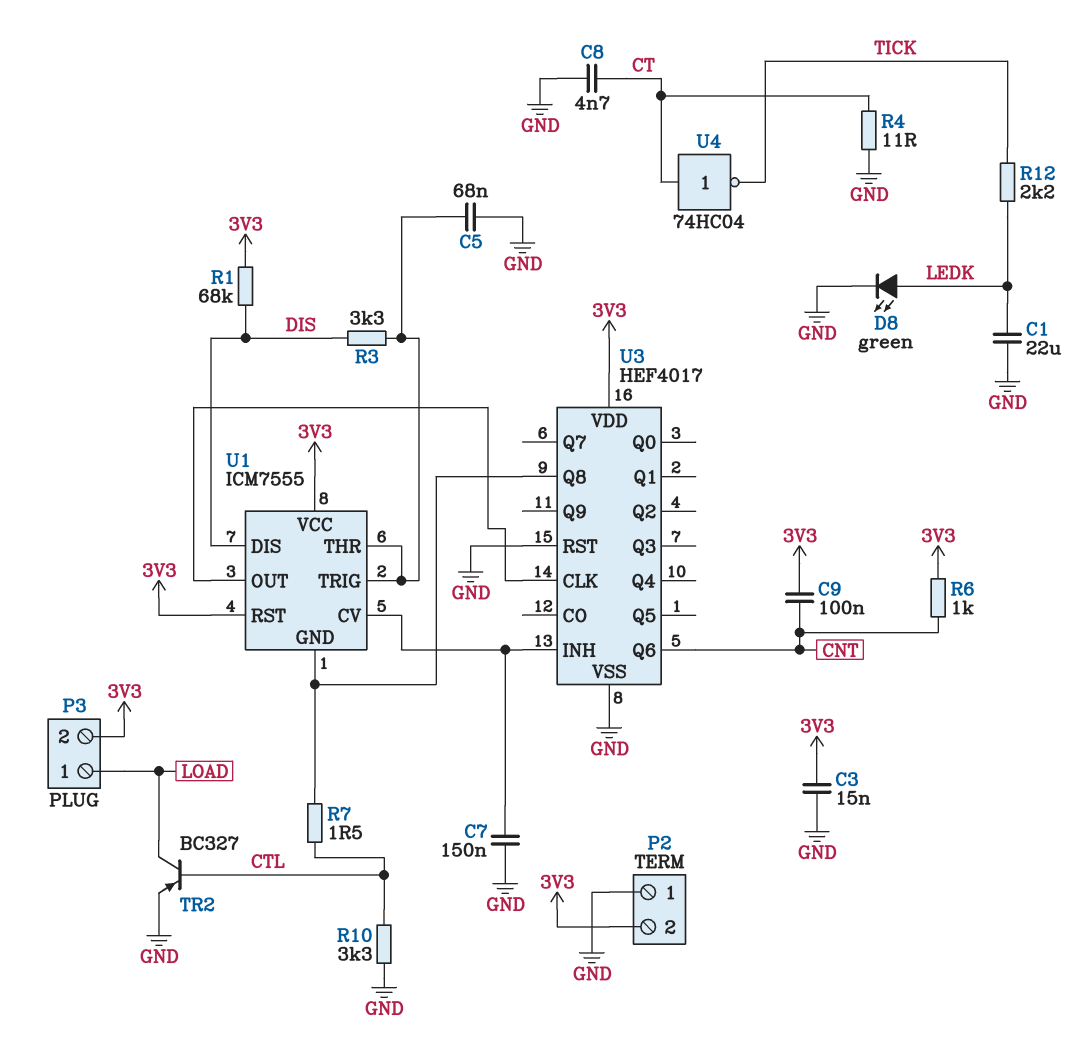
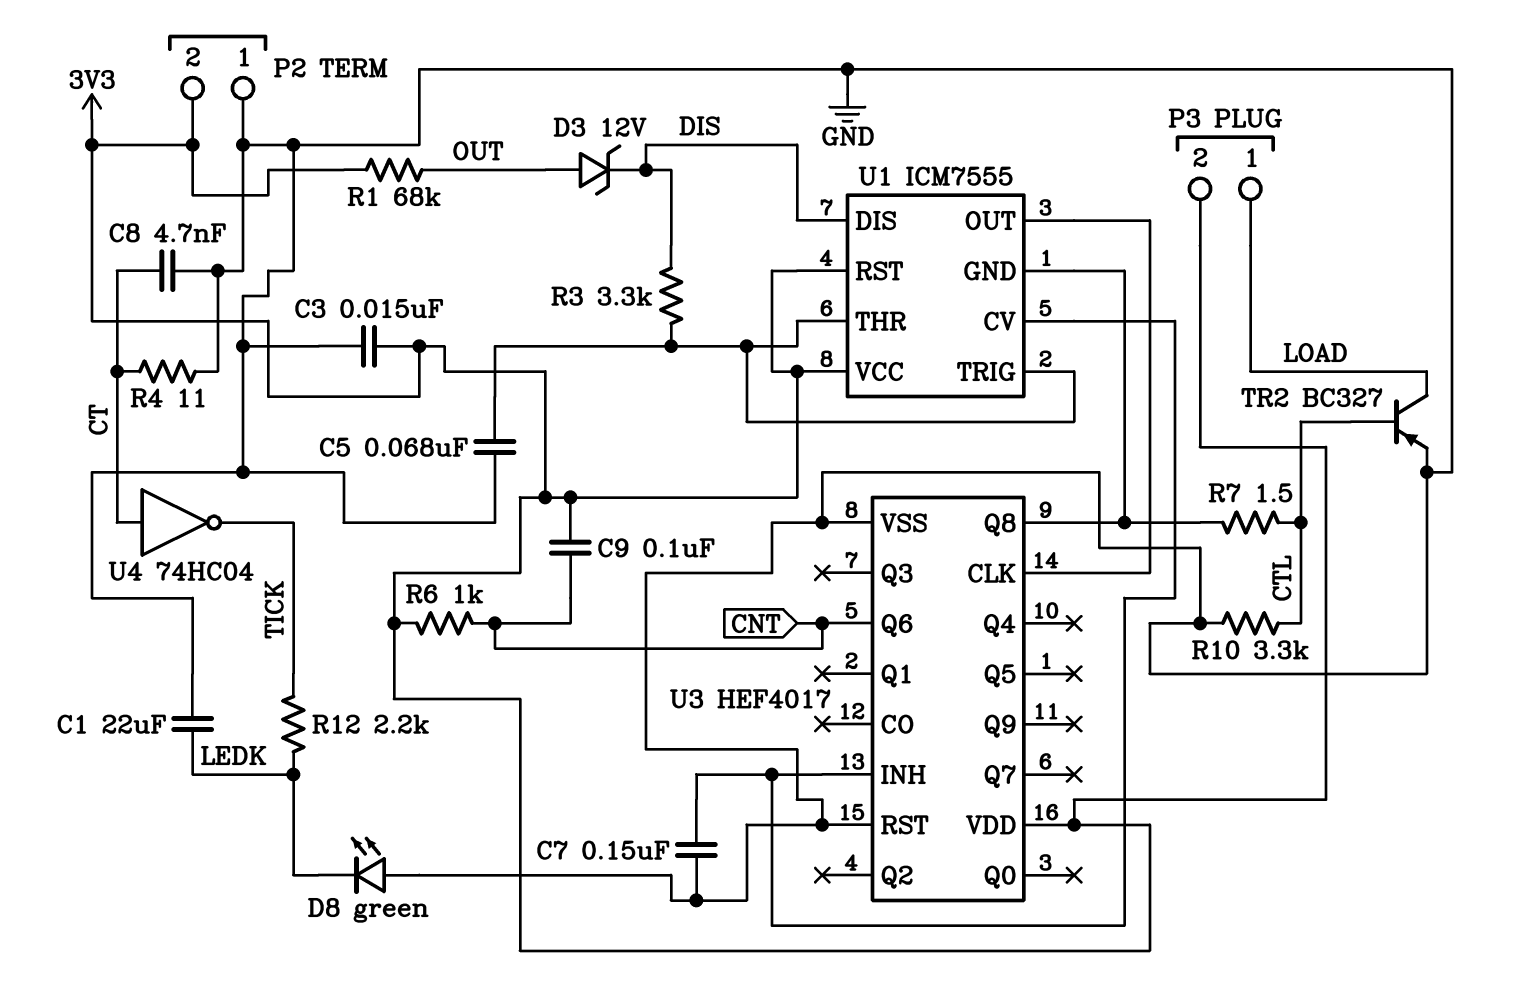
D3: none -> zener 12V (A OUT, K DIS)
D8: LED green (A LEDK, K GND) -> LED green (A GND, K LEDK)
R1: 68k (3V3, DIS) -> 68k (3V3, OUT)

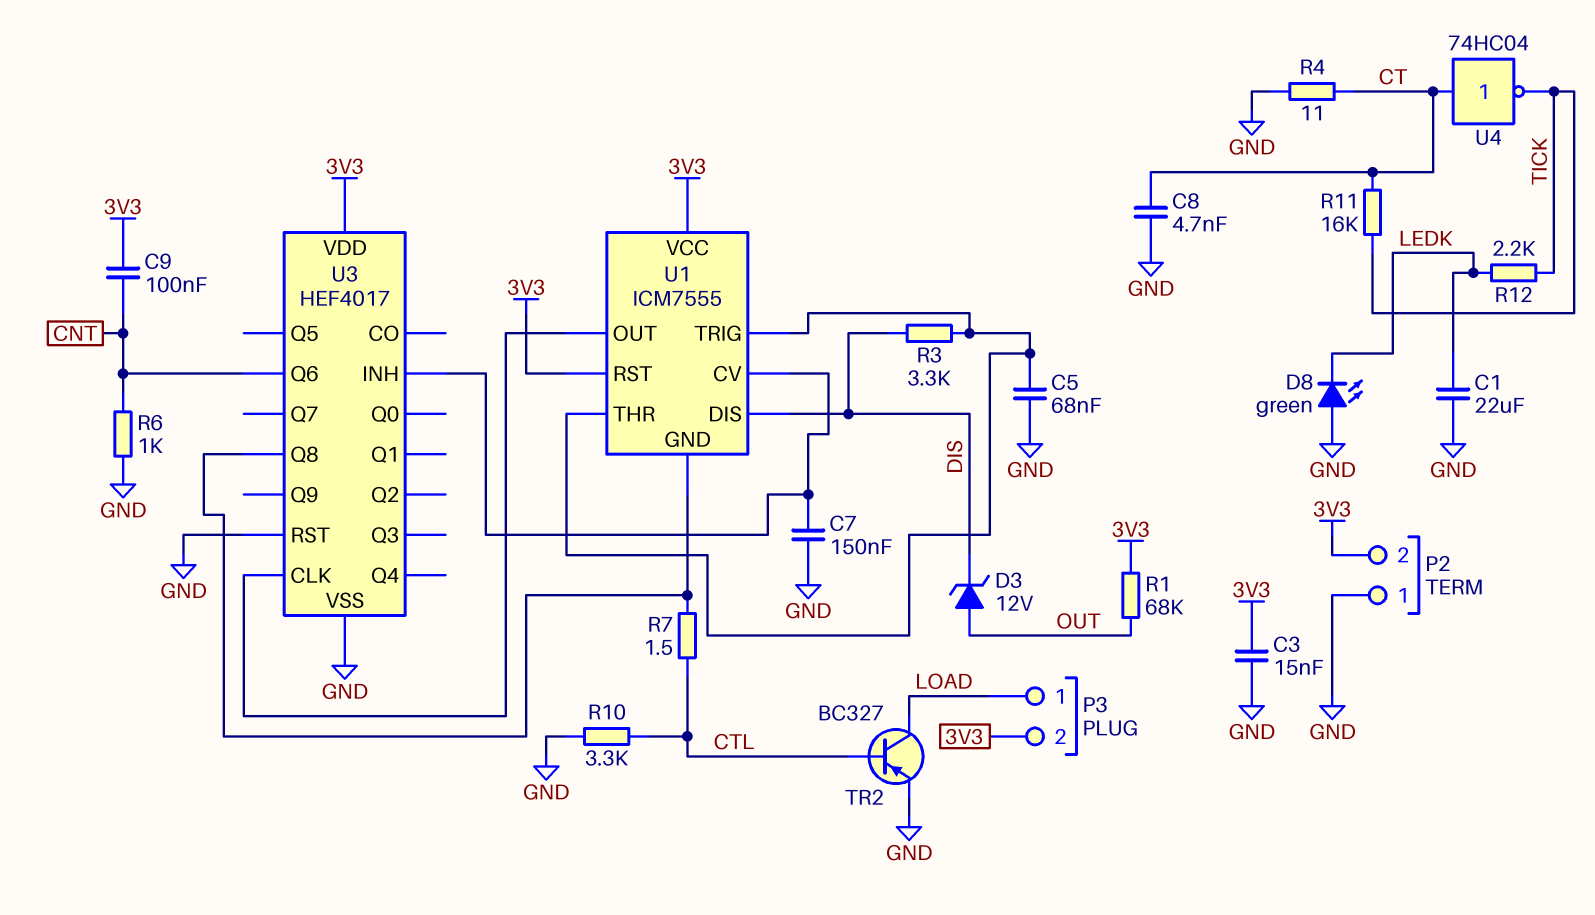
R6: 1k (3V3, CNT) -> 1k (CNT, GND)
R11: none -> 16k (CT, TICK)

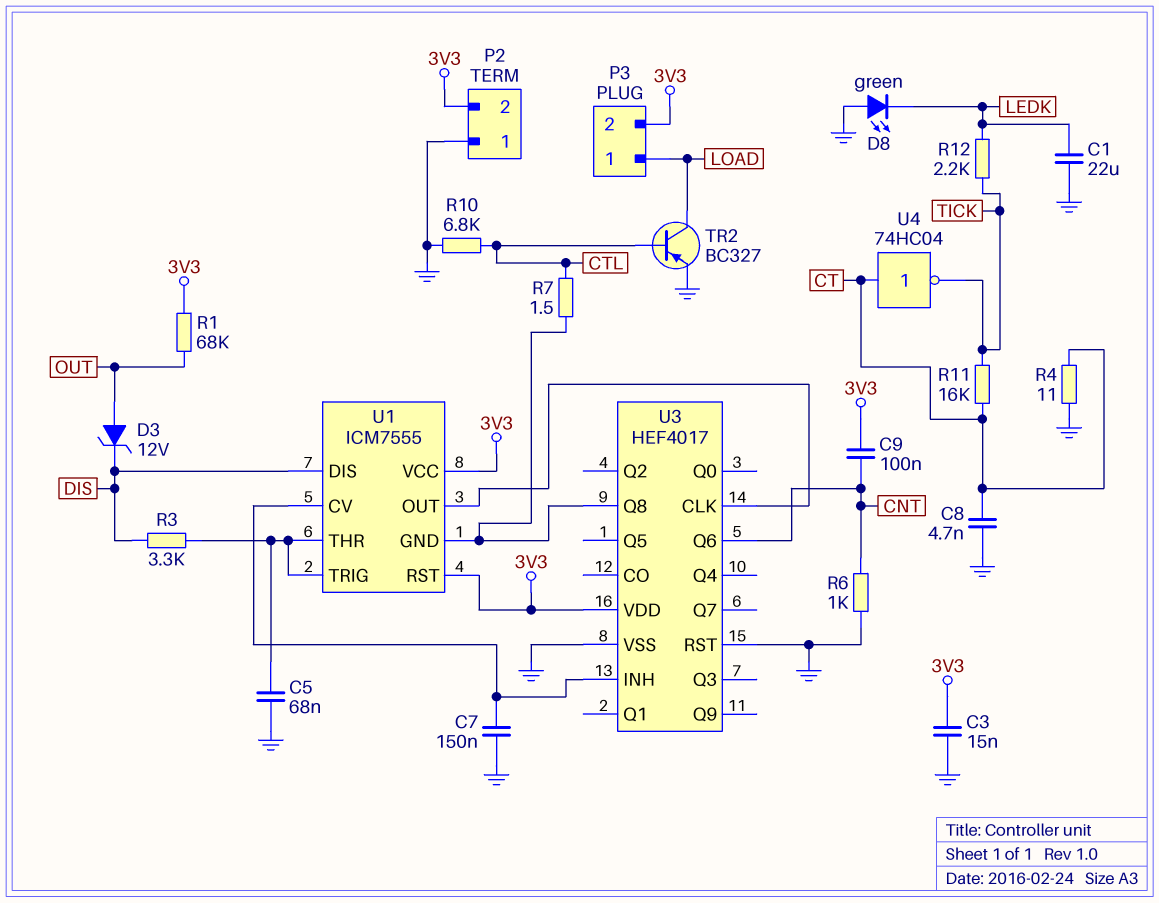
R10: 3.3k (CTL, GND) -> 6.8k (CTL, GND)

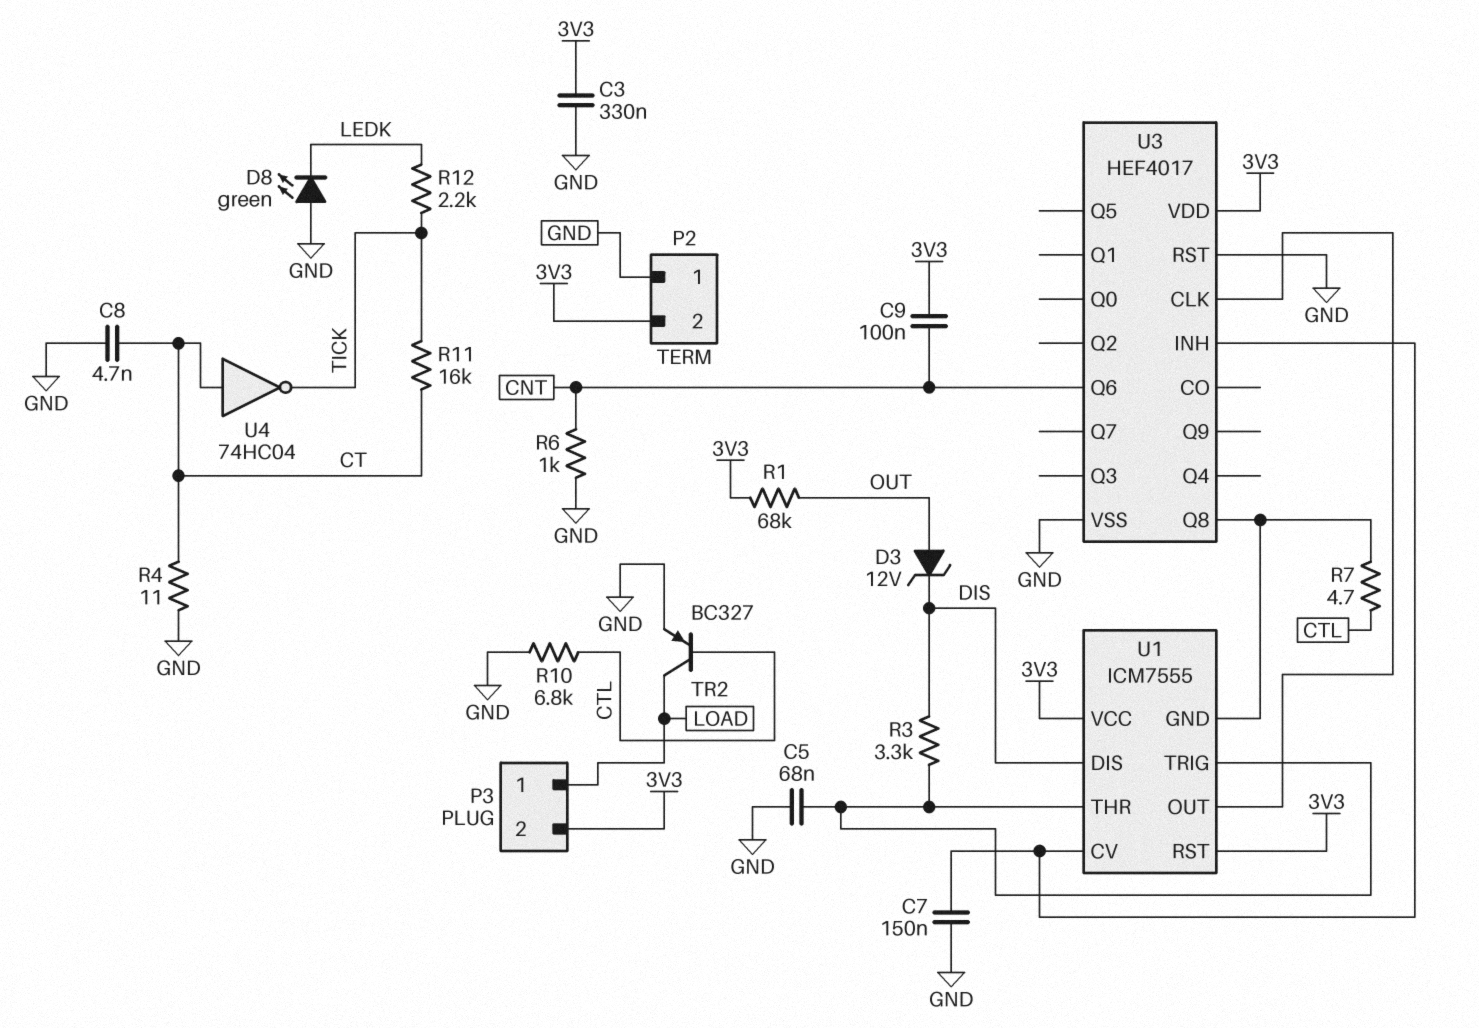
C1: 22uF (GND, LEDK) -> none
C3: 15nF (3V3, GND) -> 330nF (3V3, GND)
R7: 1.5 (CTL, U1/GND) -> 4.7 (CTL, U1/GND)

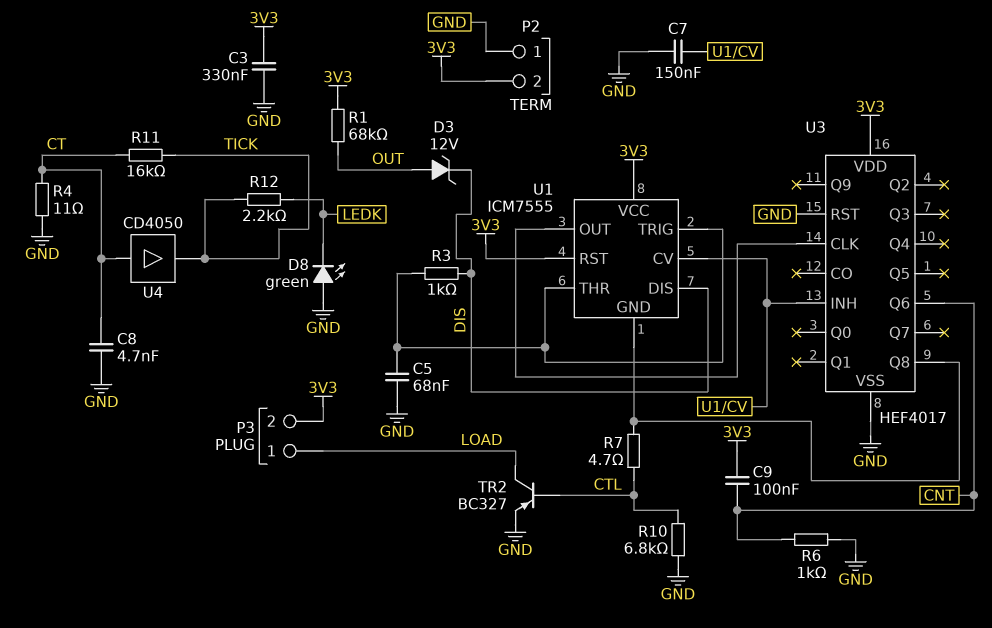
R3: 3.3k (DIS, U1/THR) -> 1k (DIS, U1/THR)
U4: NOT 74HC04 (in CT, out TICK) -> buffer CD4050 (in CT, out TICK)

